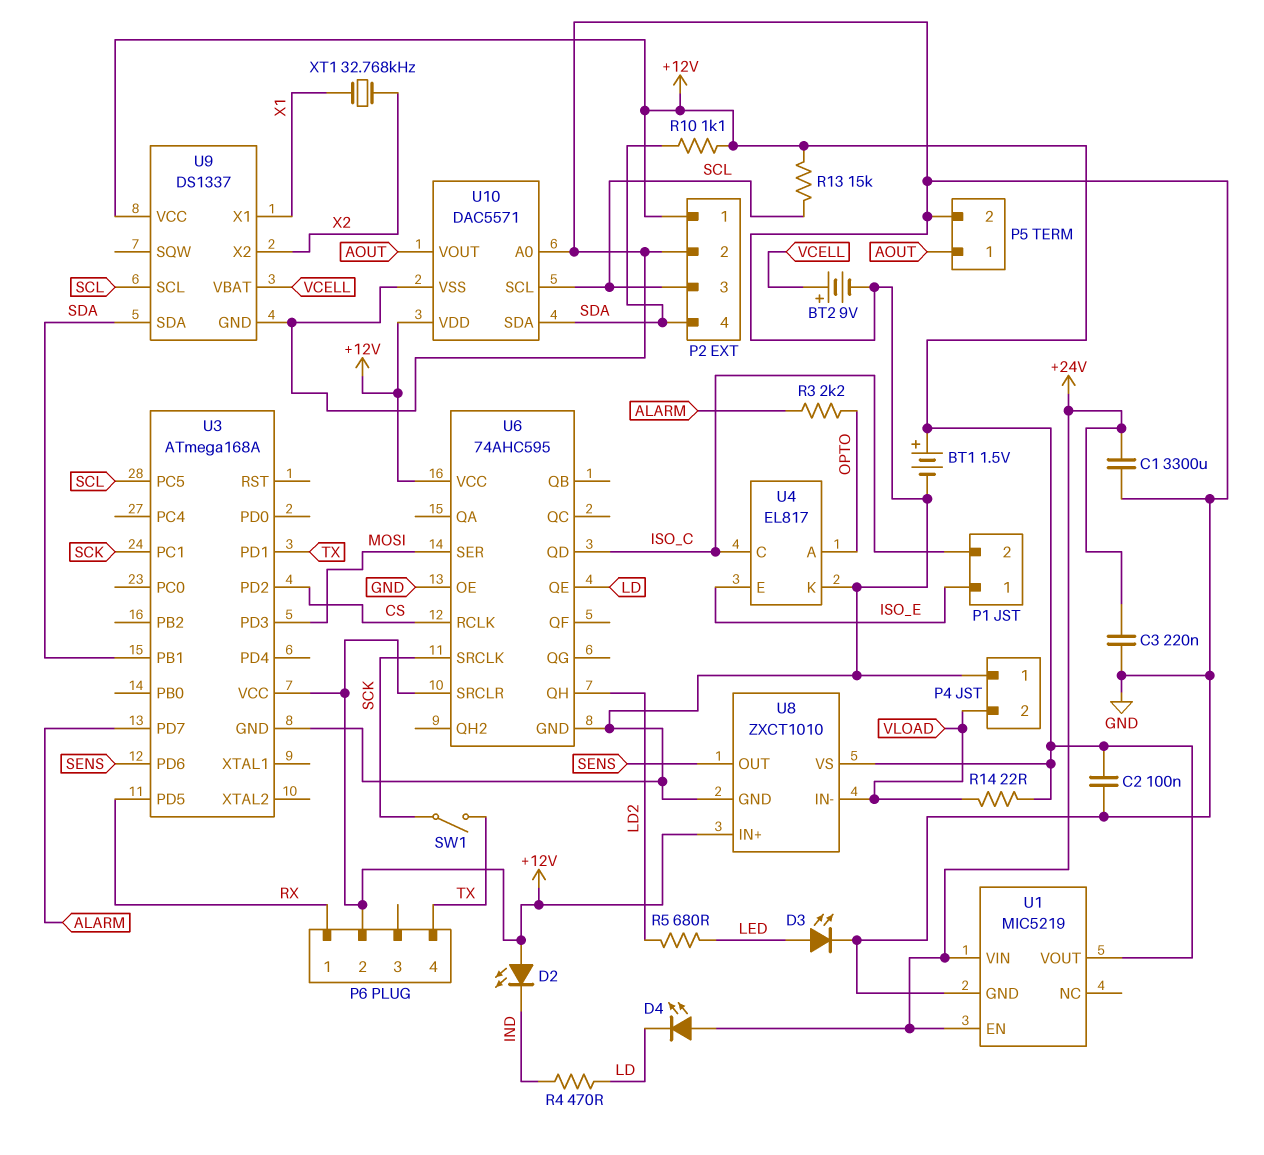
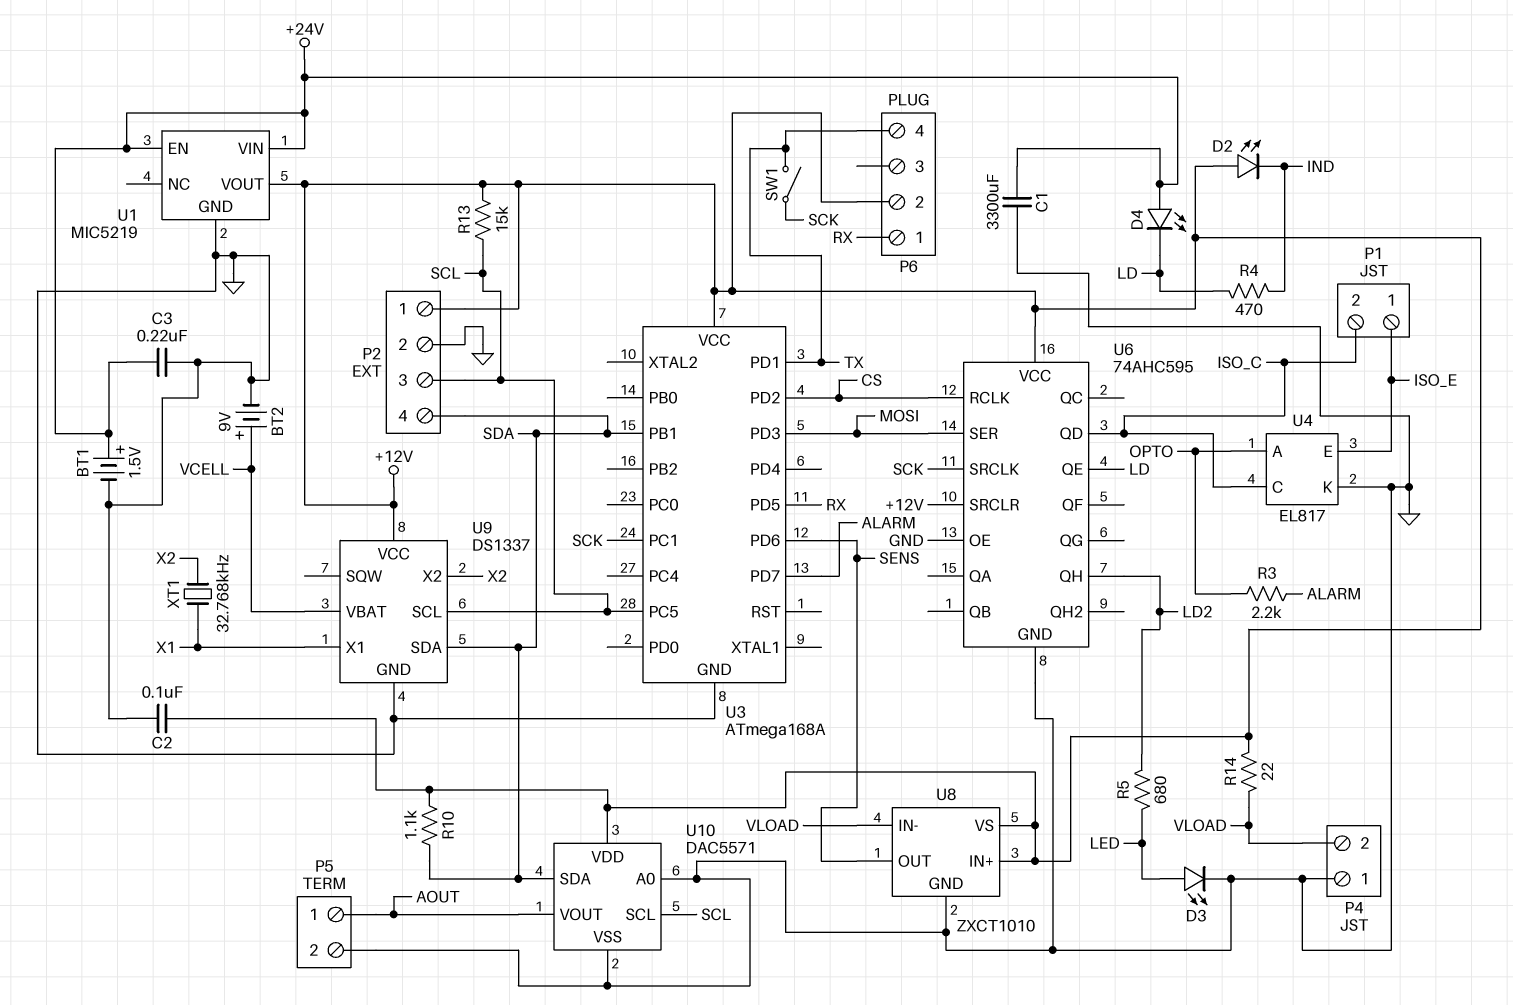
BT1: 1.5V (plus +12V, minus GND) -> 1.5V (plus +24V, minus GND)

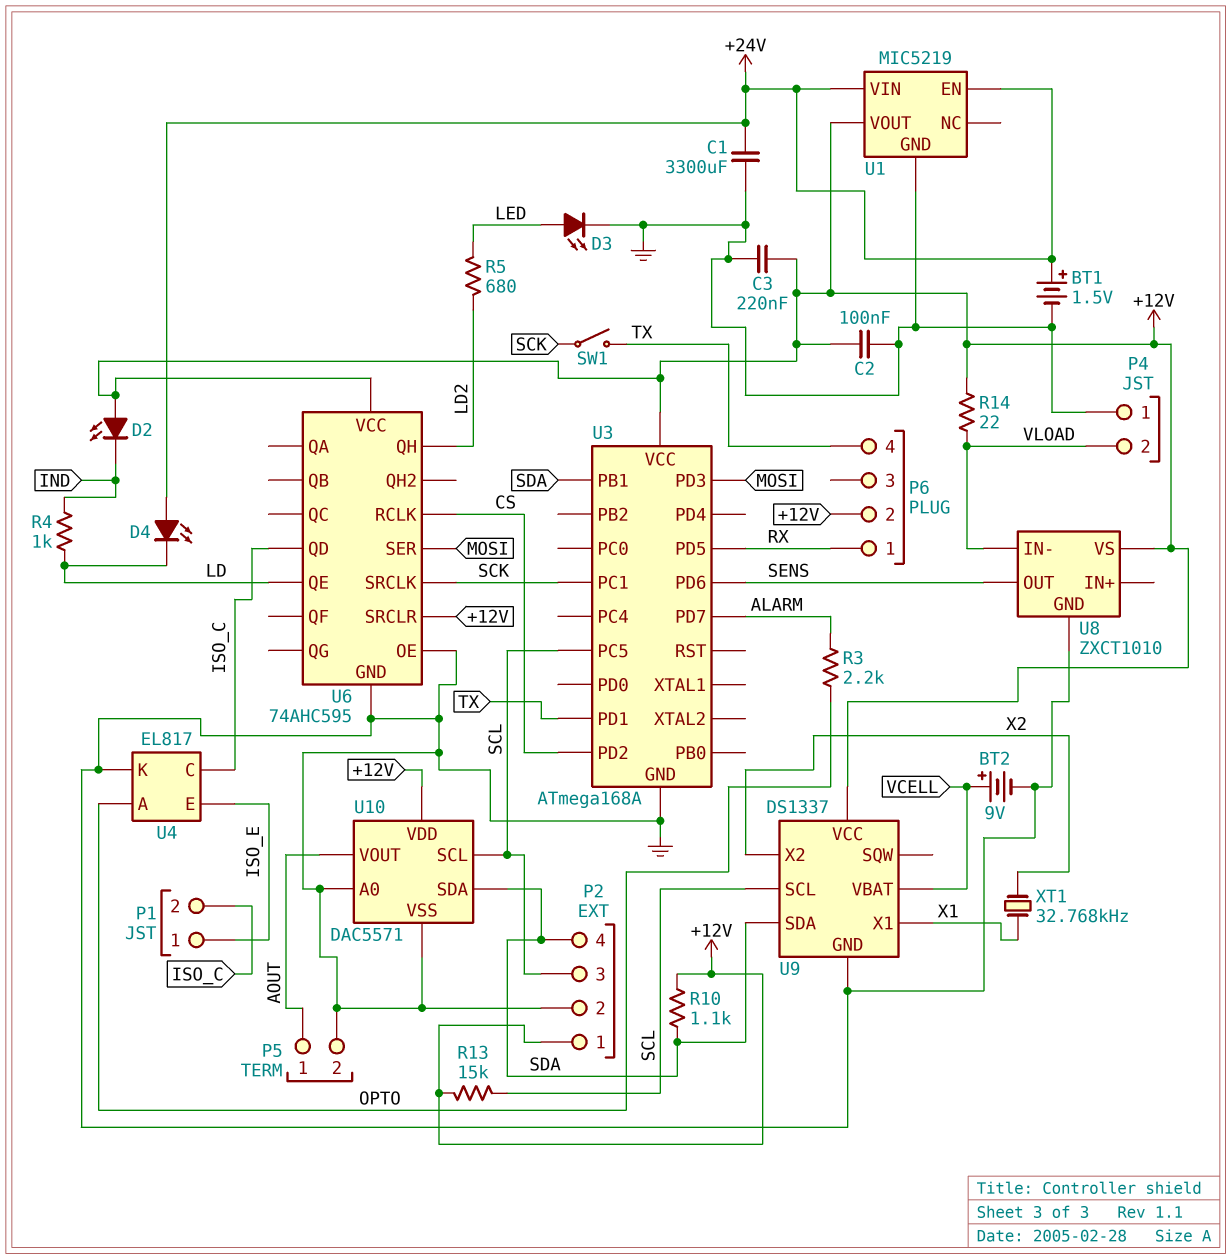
C3: 220nF (+24V, GND) -> 220nF (+12V, GND)
R4: 470 (IND, LD) -> 1k (IND, LD)
U8 pin IN+: +12V -> none

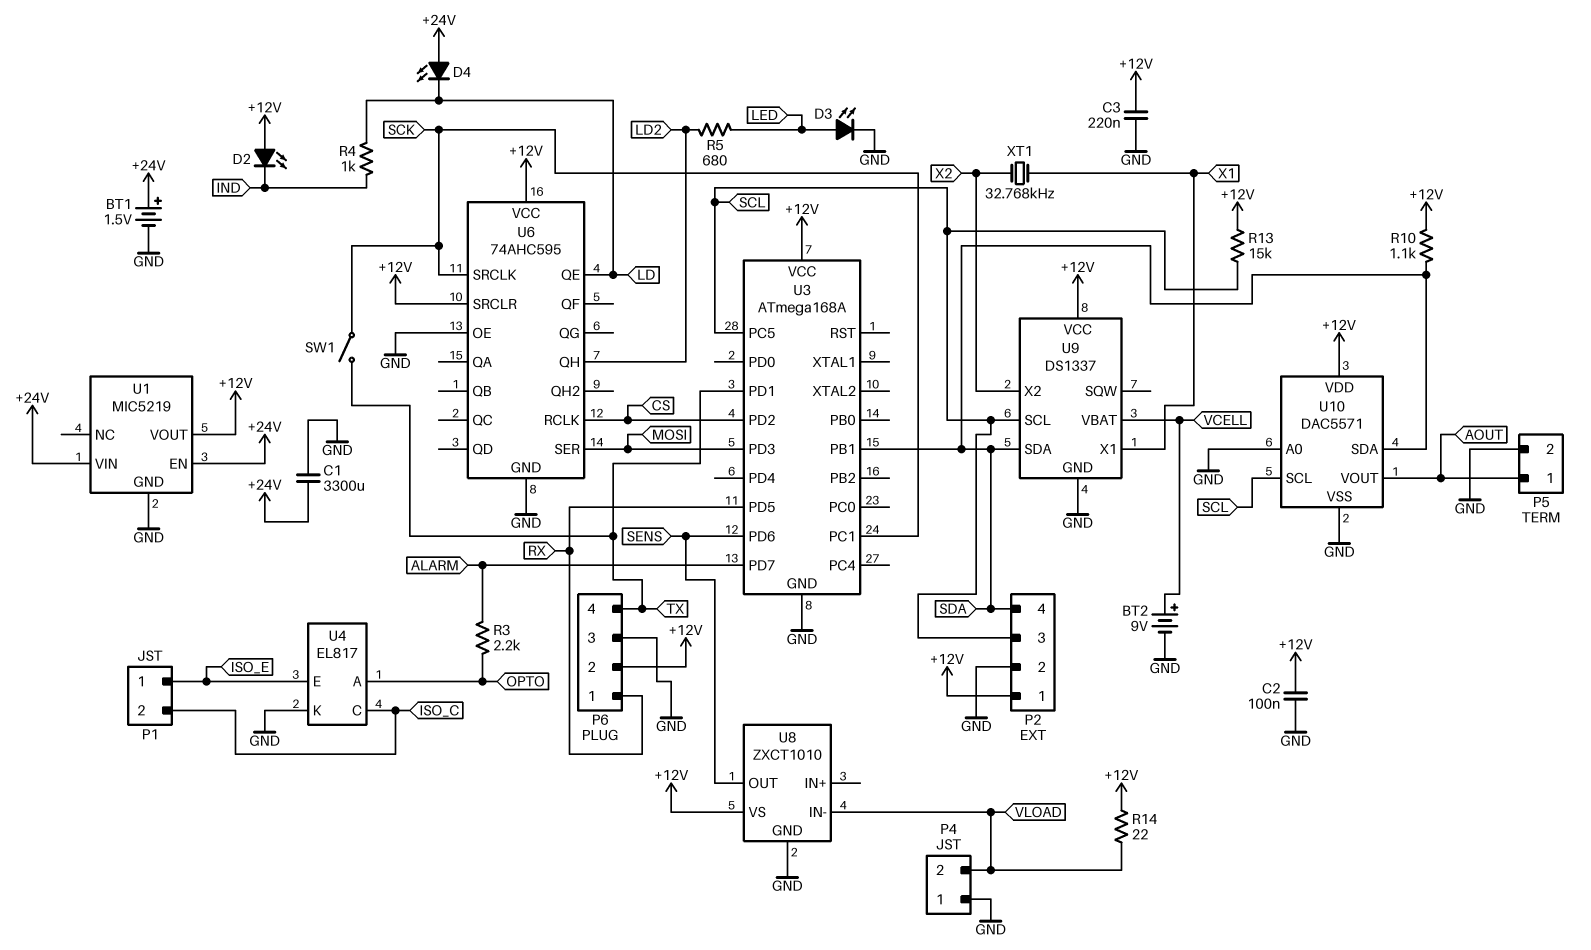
P6 pin 3: none -> GND
U6 pin QD: ISO_C -> none

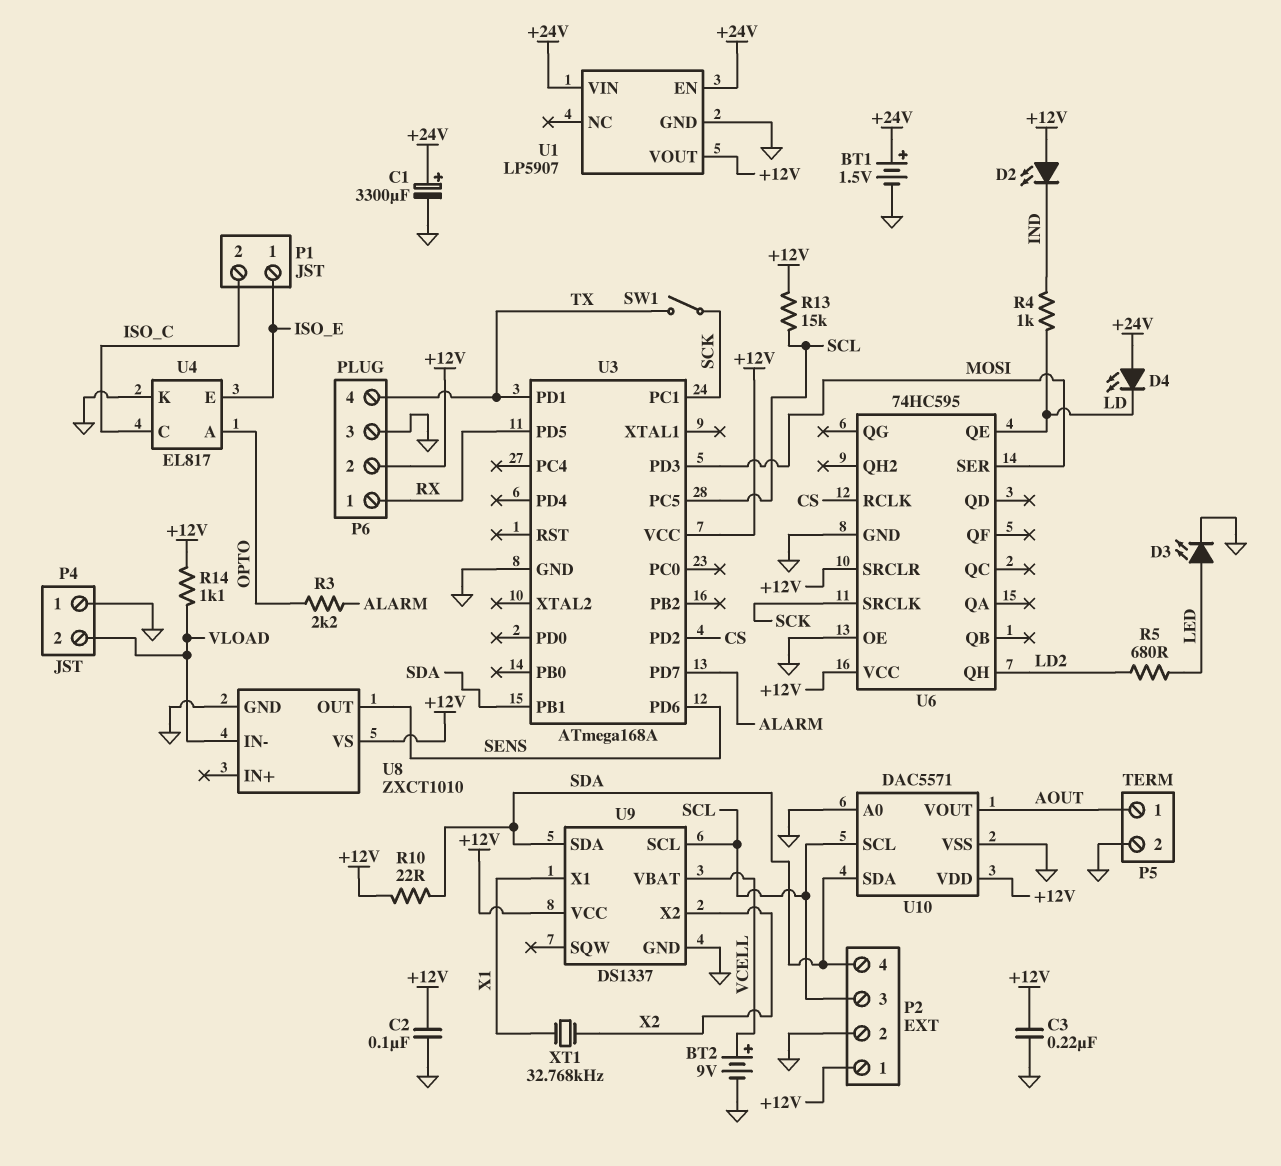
C1: 3300uF (+24V, GND) -> 3300uF (plus +24V, minus GND)
R10: 1.1k (+12V, SDA) -> 22 (+12V, SDA)
R14: 22 (+12V, VLOAD) -> 1.1k (+12V, VLOAD)
U1: MIC5219 -> LP5907
U6: 74AHC595 -> 74HC595

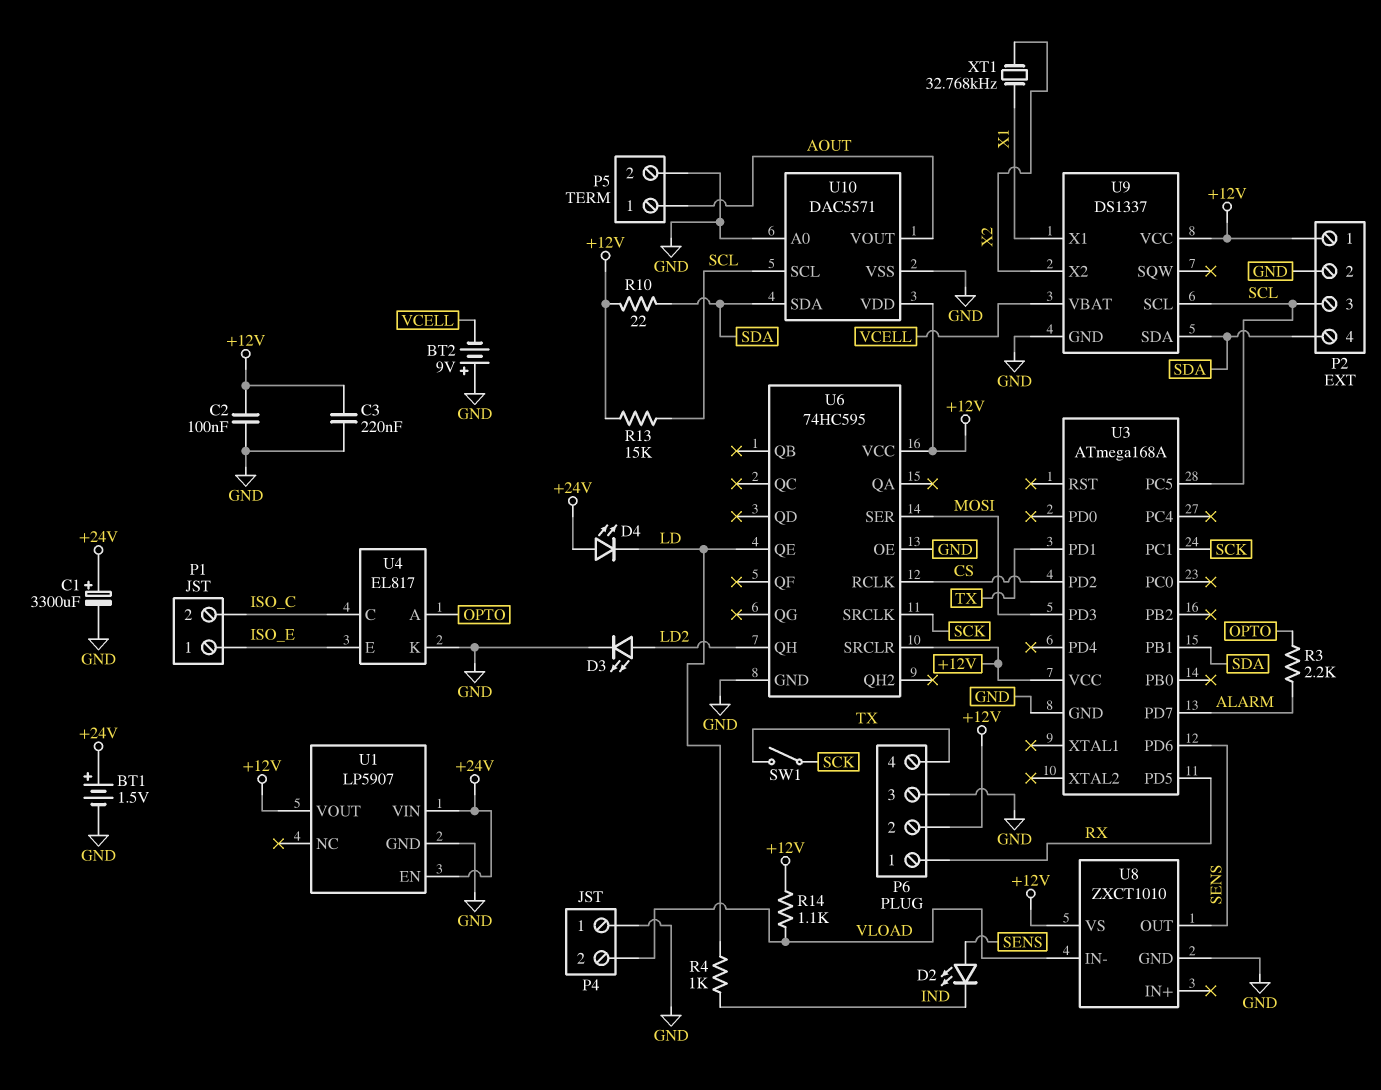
BT2: 9V (plus VCELL, minus GND) -> 9V (plus GND, minus VCELL)
D2: LED (A +12V, K IND) -> LED (A SENS, K IND)
D3: LED (A LED, K GND) -> LED (A LD2, K GND)
R5: 680 (LD2, LED) -> none

